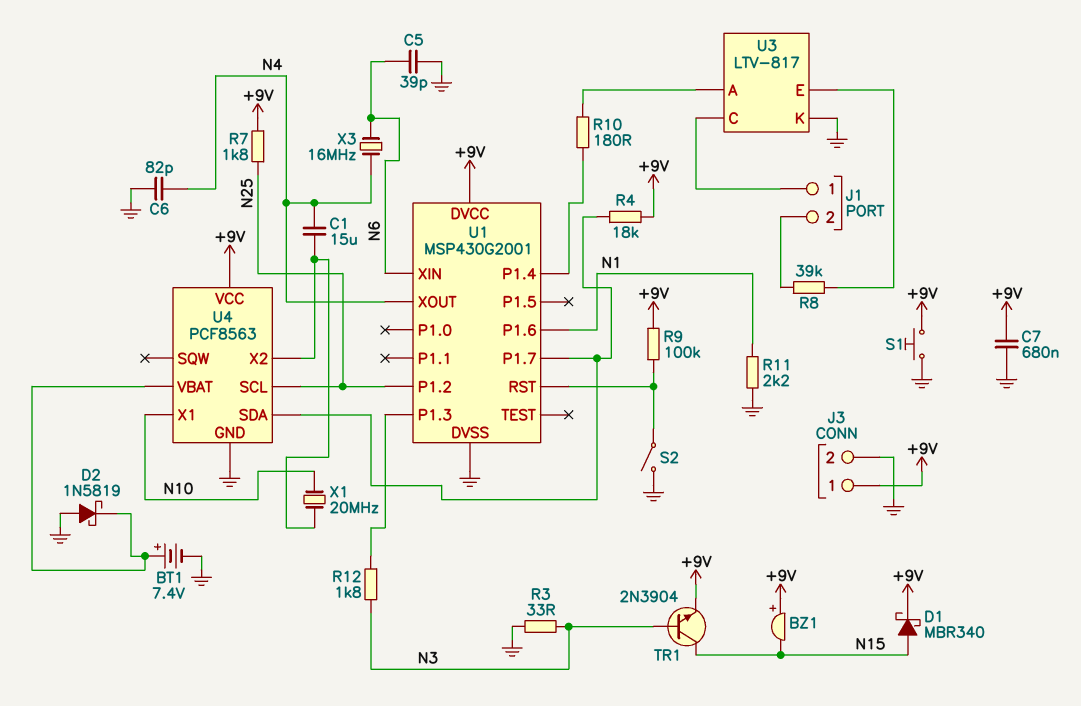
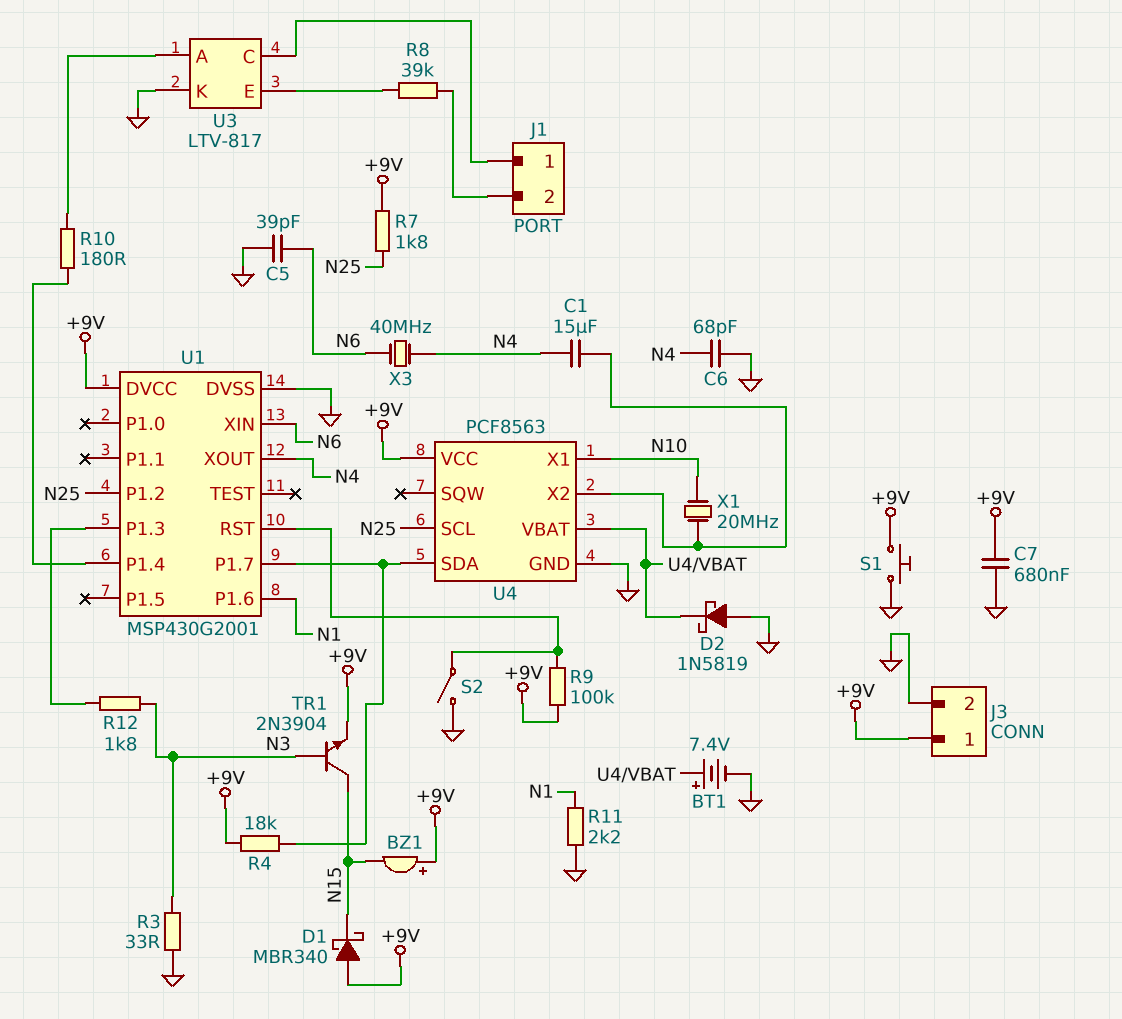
C6: 82pF (GND, N4) -> 68pF (GND, N4)
D1: schottky MBR340 (A N15, K +9V) -> schottky MBR340 (A +9V, K N15)
X3: 16MHz (N4, N6) -> 40MHz (N4, N6)

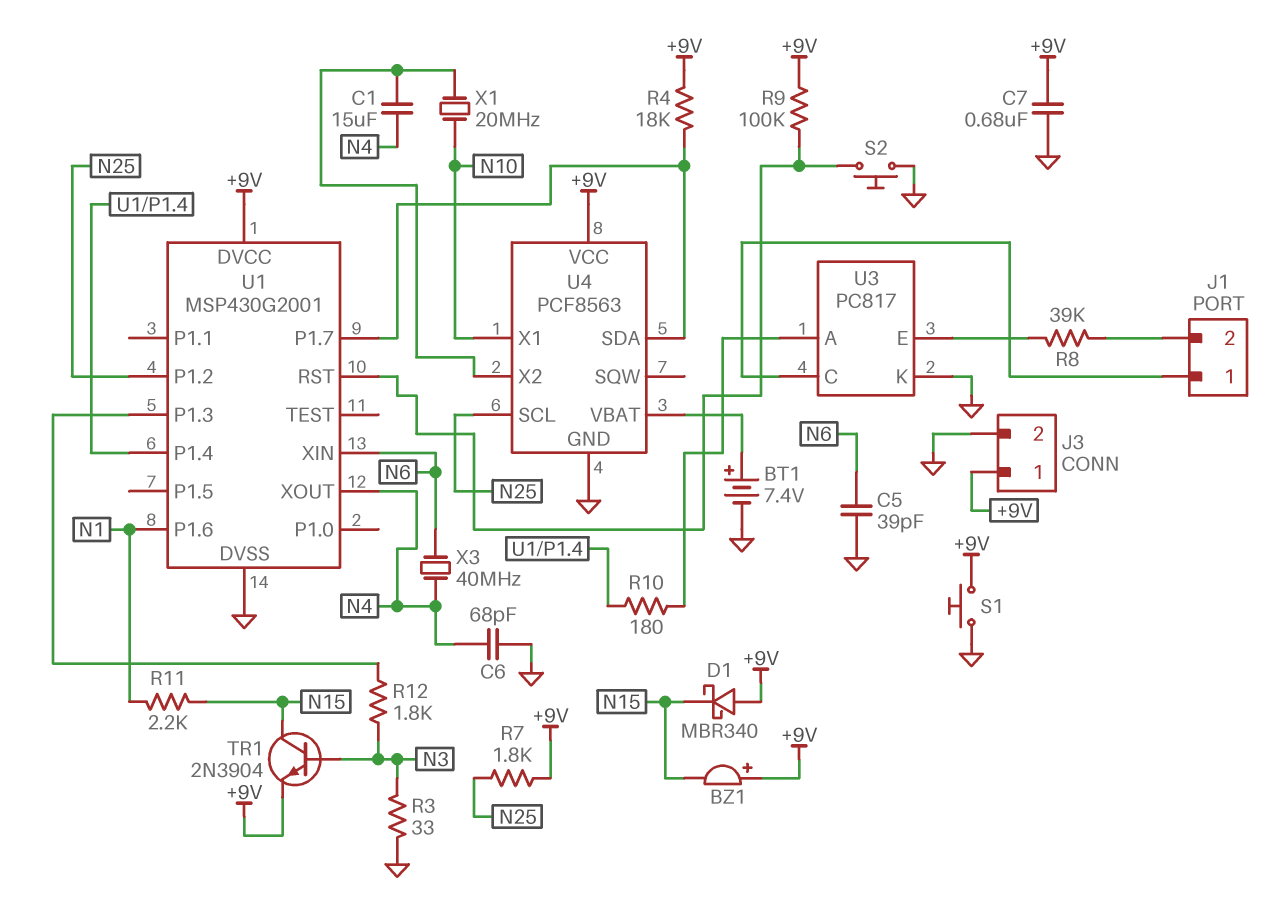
D2: schottky 1N5819 (A GND, K U4/VBAT) -> none
R11: 2.2k (GND, N1) -> 2.2k (N1, N15)
S2: switch (GND, U1/RST) -> button (GND, U1/RST)
U3: LTV-817 -> PC817

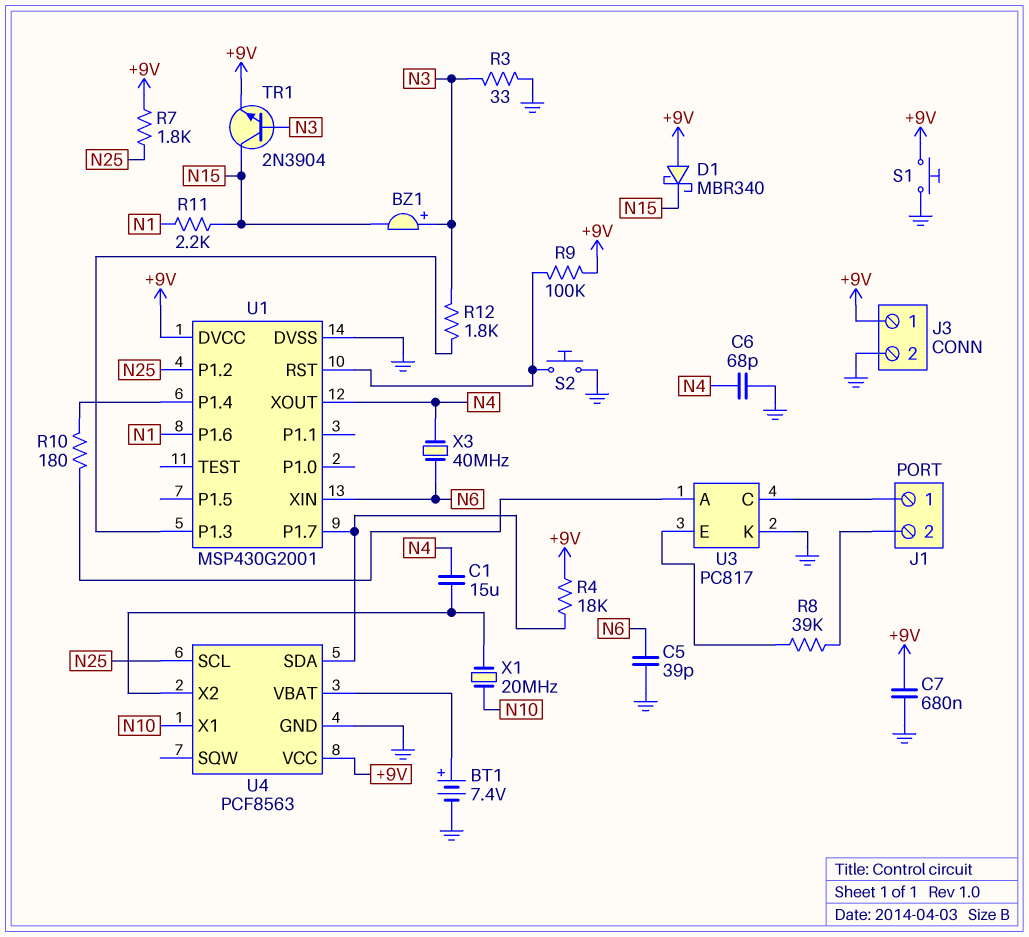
BZ1: buzzer (plus +9V, minus N15) -> buzzer (plus N3, minus N15)

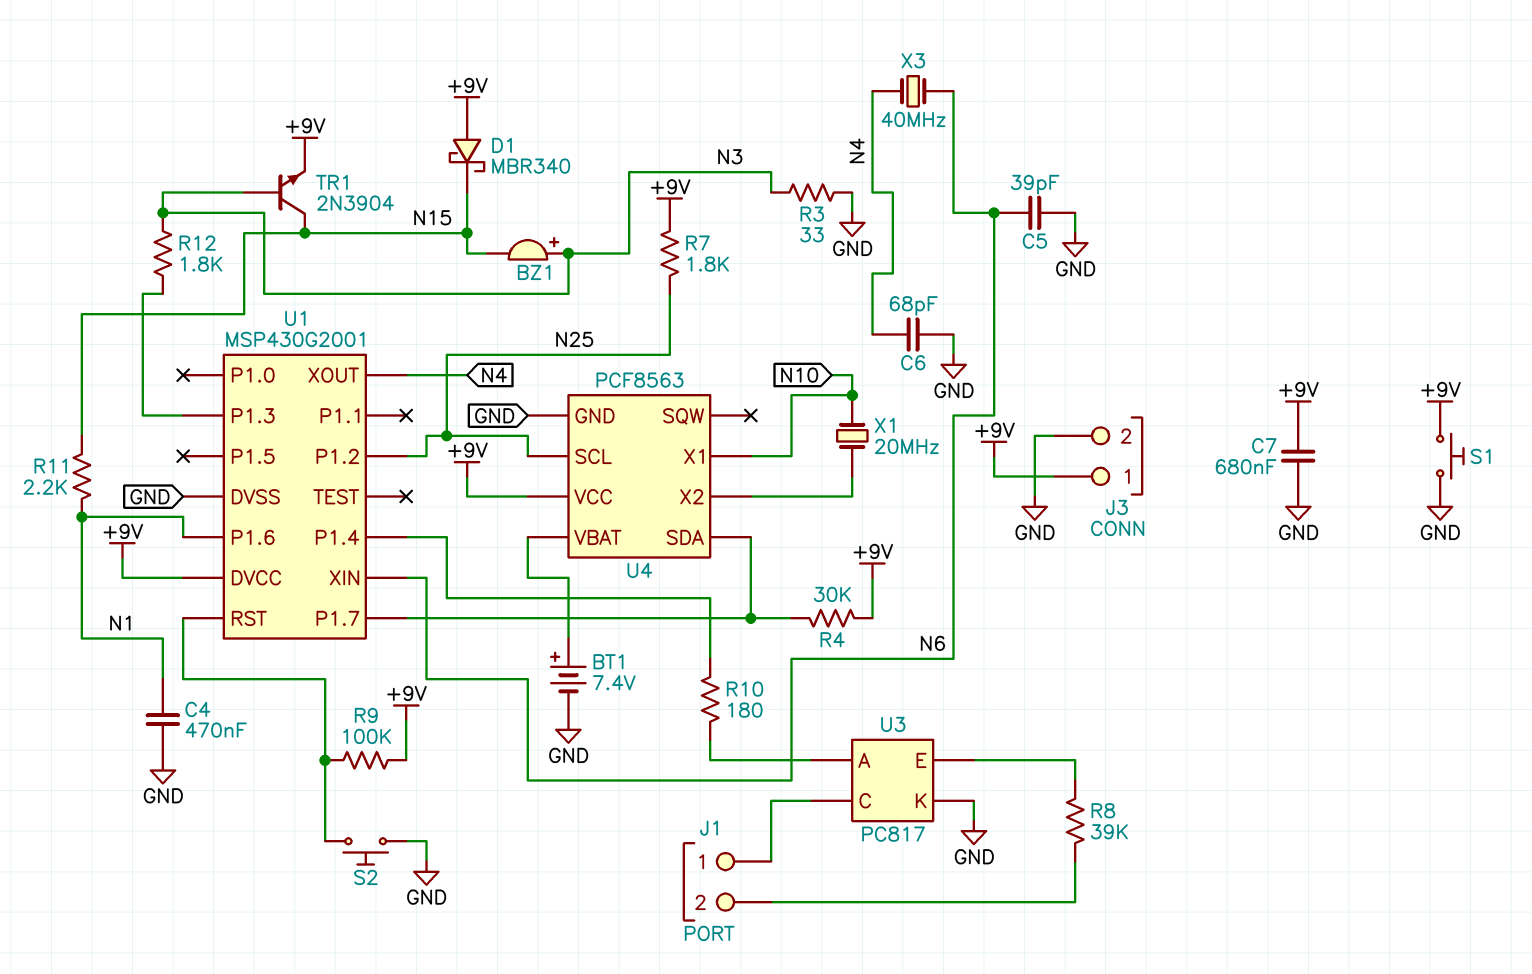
C1: 15uF (N4, U4/X2) -> none
C4: none -> 470nF (GND, N1)
R4: 18k (+9V, U1/P1.7) -> 30k (+9V, U1/P1.7)

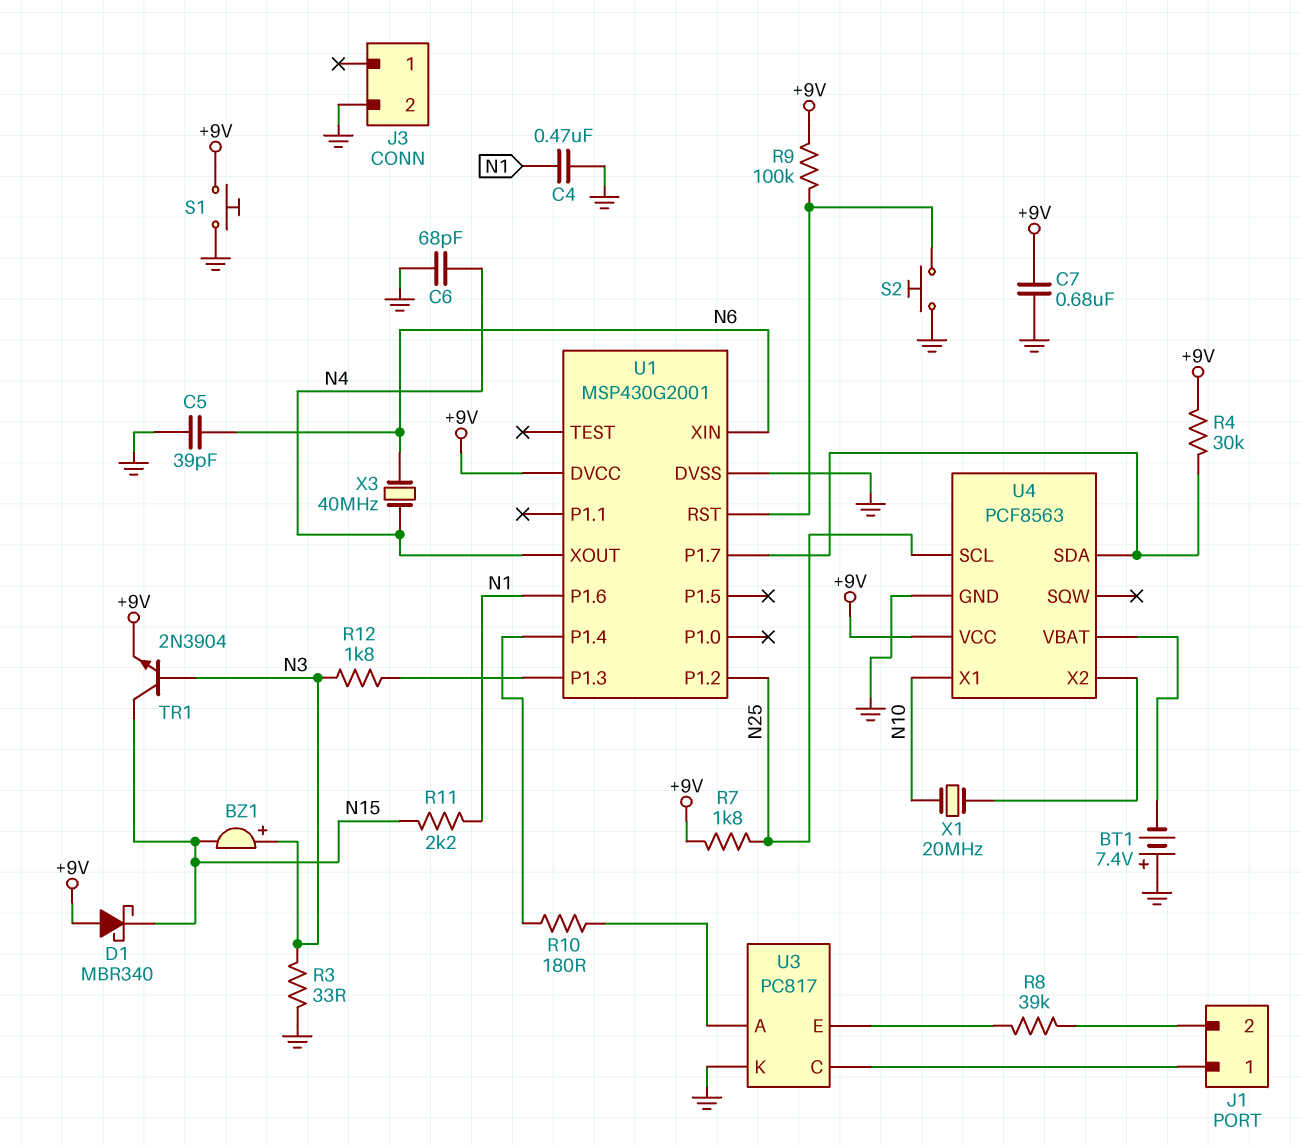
BT1: 7.4V (plus U4/VBAT, minus GND) -> 7.4V (plus GND, minus U4/VBAT)
J3 pin 1: +9V -> none

